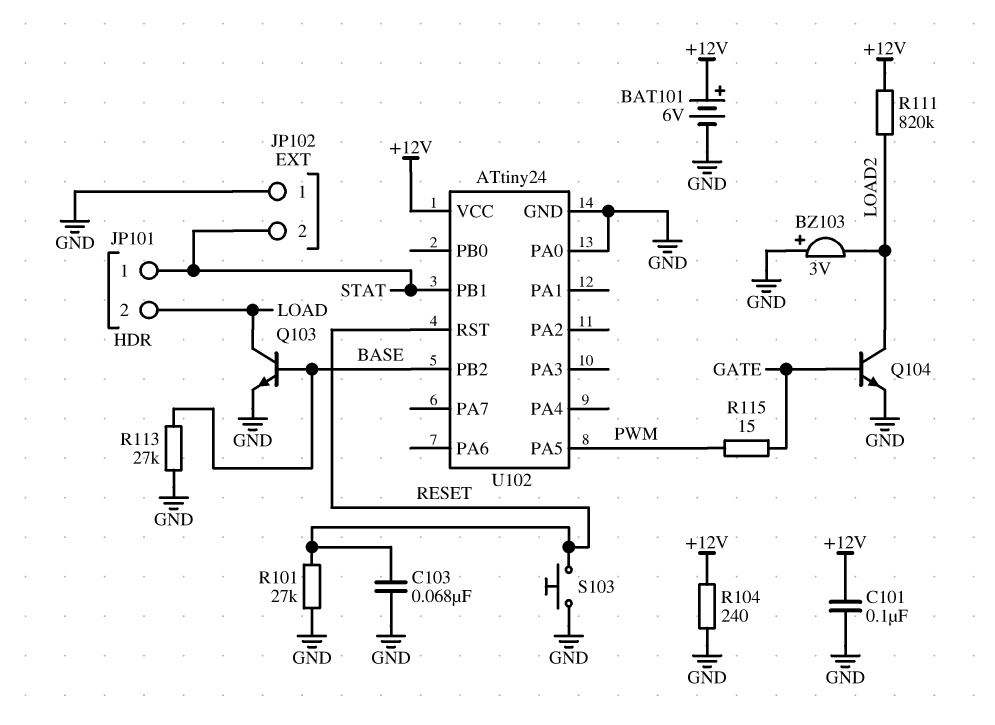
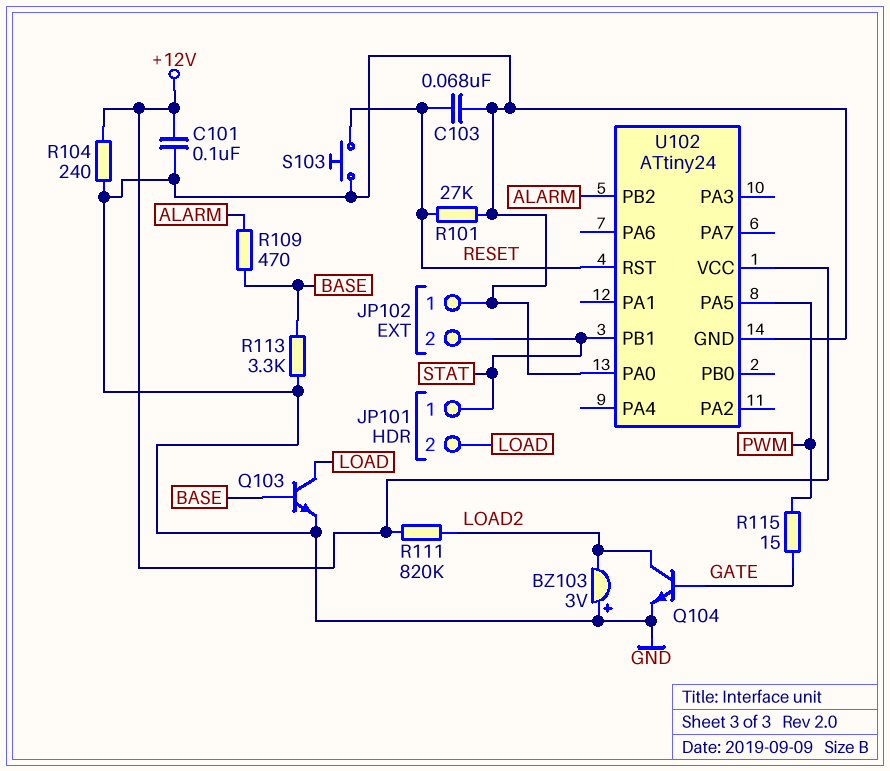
BAT101: 6V (plus +12V, minus GND) -> none
R109: none -> 470 (ALARM, BASE)
R113: 27k (BASE, GND) -> 3.3k (BASE, GND)
U102 pin PB2: BASE -> ALARM

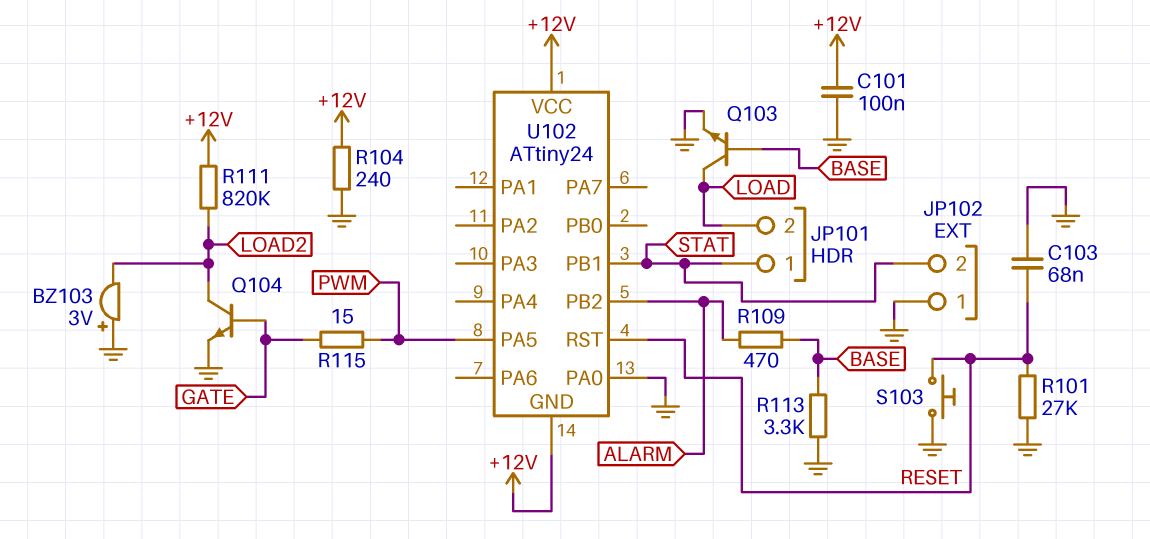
U102 pin GND: GND -> +12V

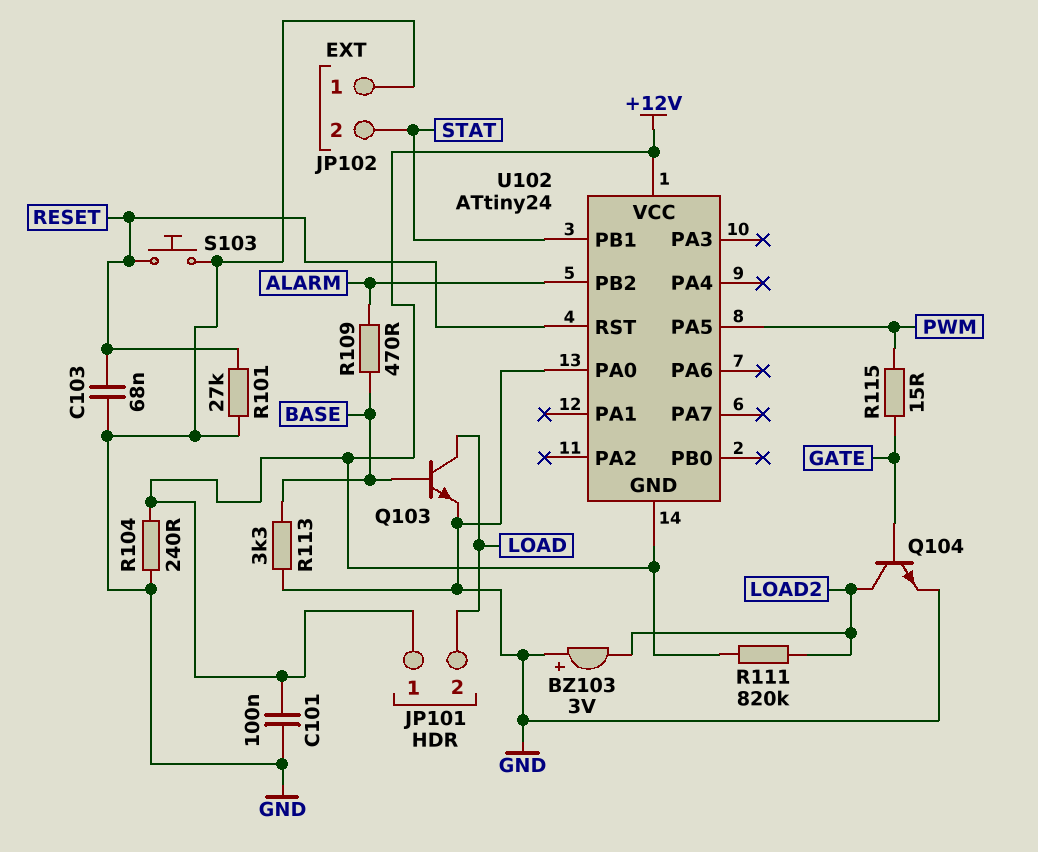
JP101 pin 1: STAT -> +12V

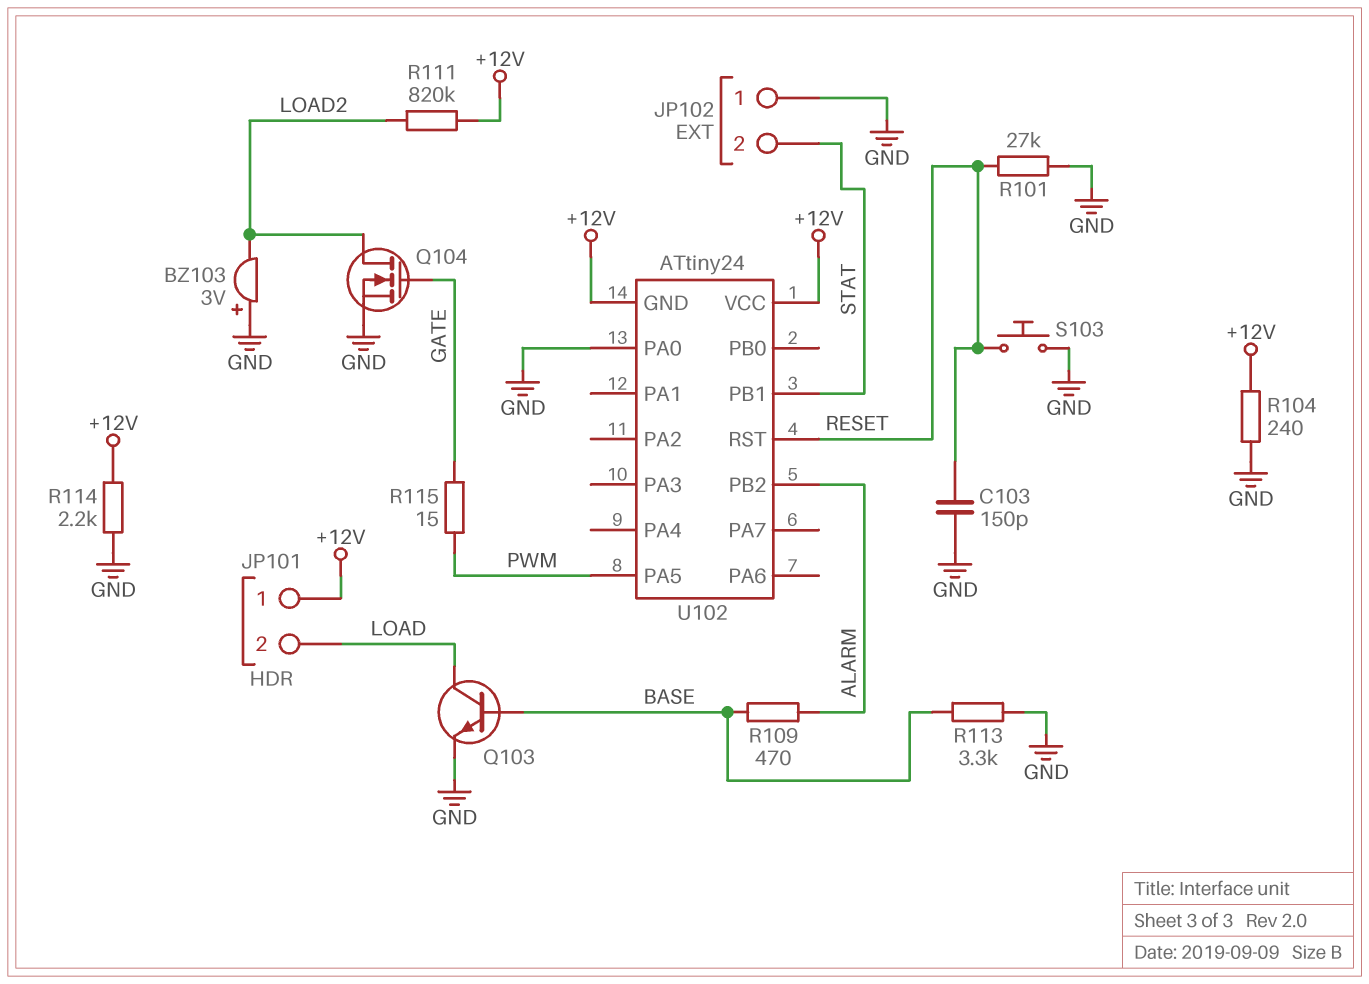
C101: 100nF (+12V, GND) -> none
C103: 68nF (GND, RESET) -> 150pF (GND, RESET)
Q104: NPN (B GATE, C LOAD2, E GND) -> NMOS (G GATE, D LOAD2, S GND)
R114: none -> 2.2k (+12V, GND)

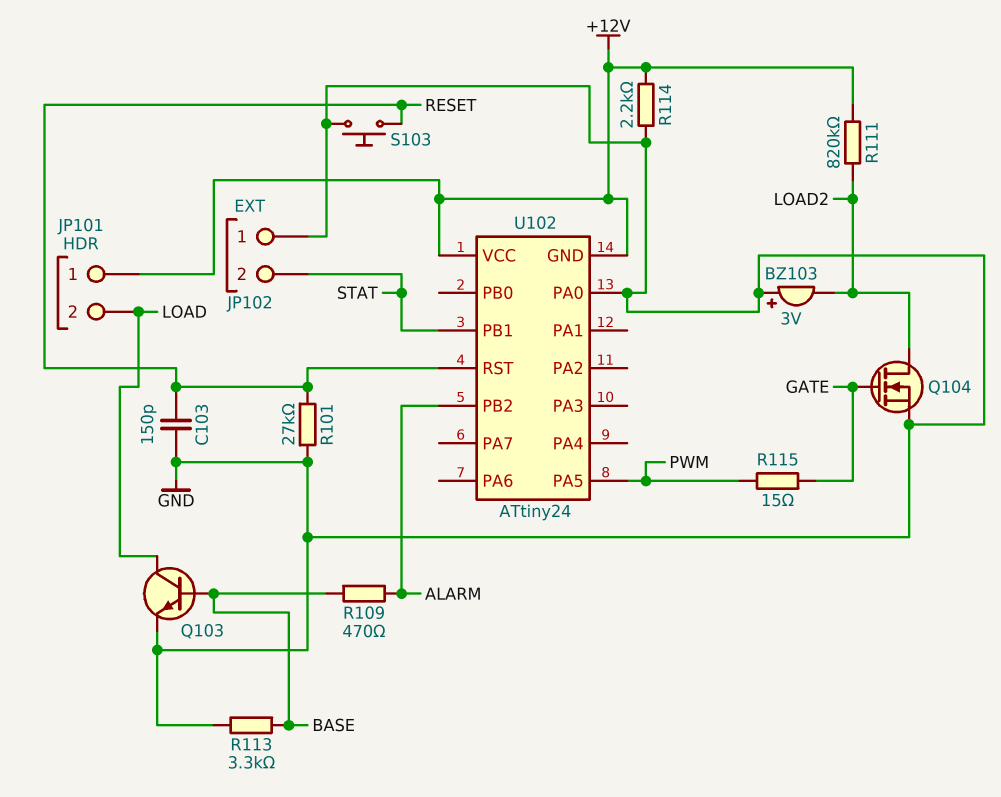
R104: 240 (+12V, GND) -> none

